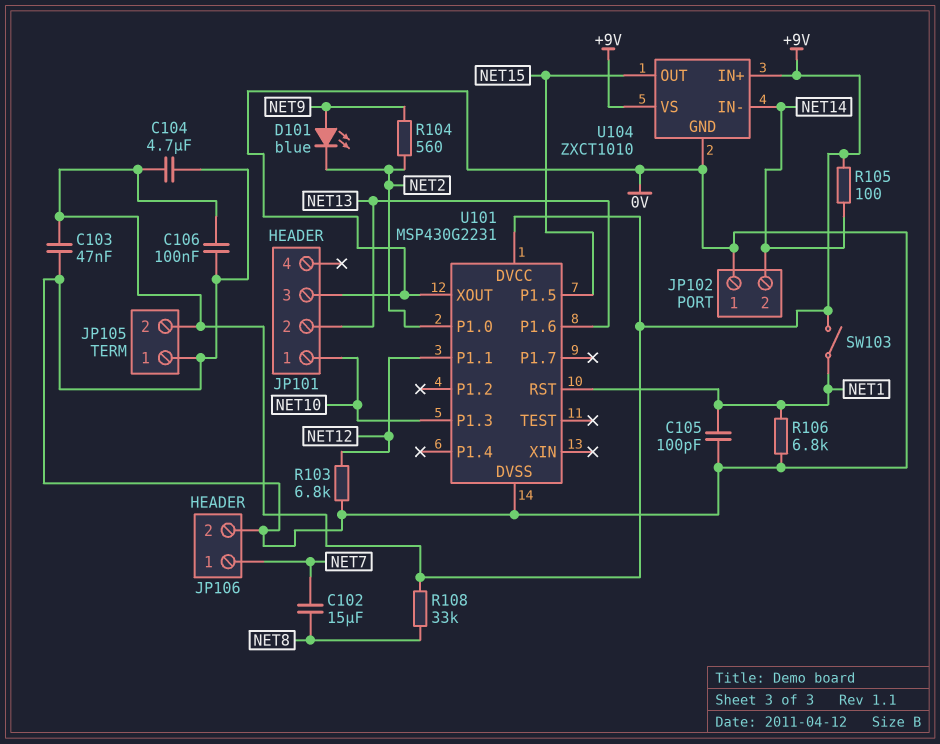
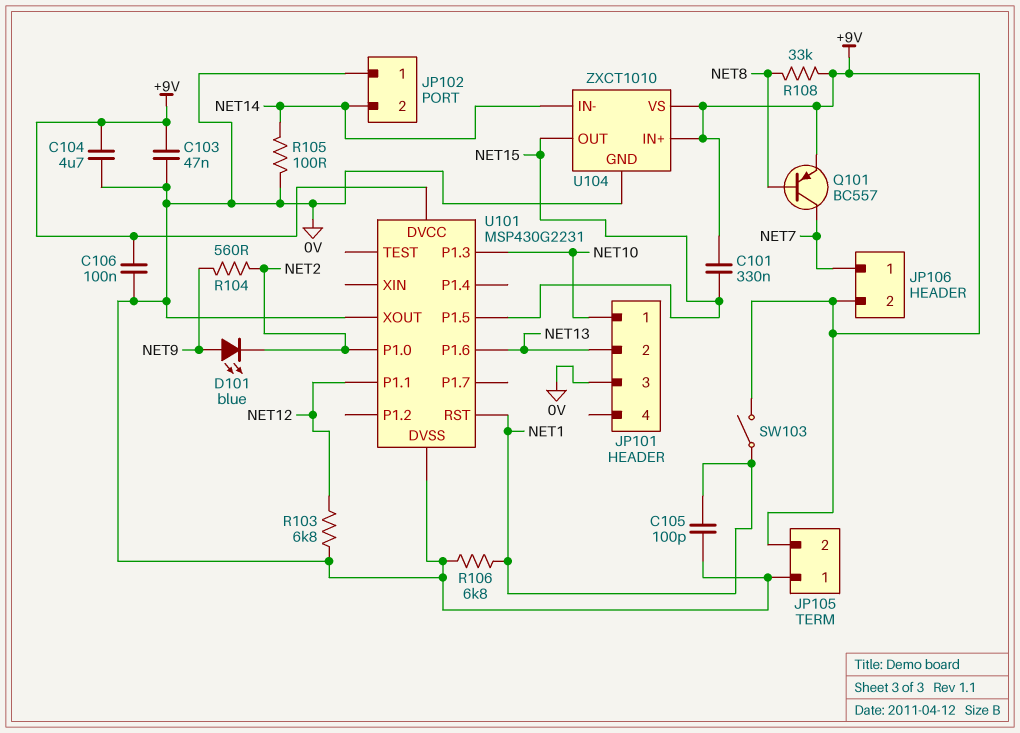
C101: none -> 330nF (+9V, NET15)
C102: 15uF (NET7, NET8) -> none
JP106 pin 2: 0V -> +9V
Q101: none -> PNP BC557 (B NET8, C NET7, E +9V)
R105: 100 (+9V, NET14) -> 100 (0V, NET14)

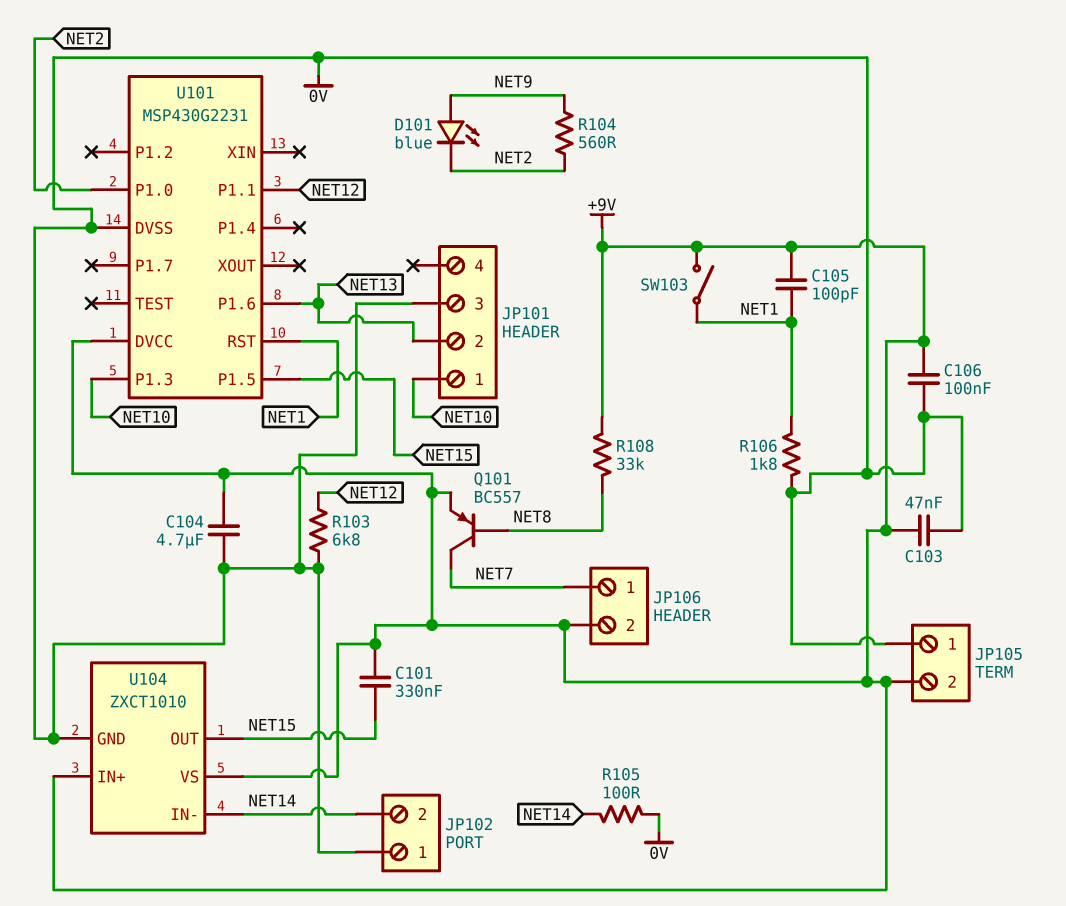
C105: 100pF (0V, NET1) -> 100pF (+9V, NET1)
R106: 6.8k (0V, NET1) -> 1.8k (0V, NET1)
U101 pin XOUT: 0V -> none

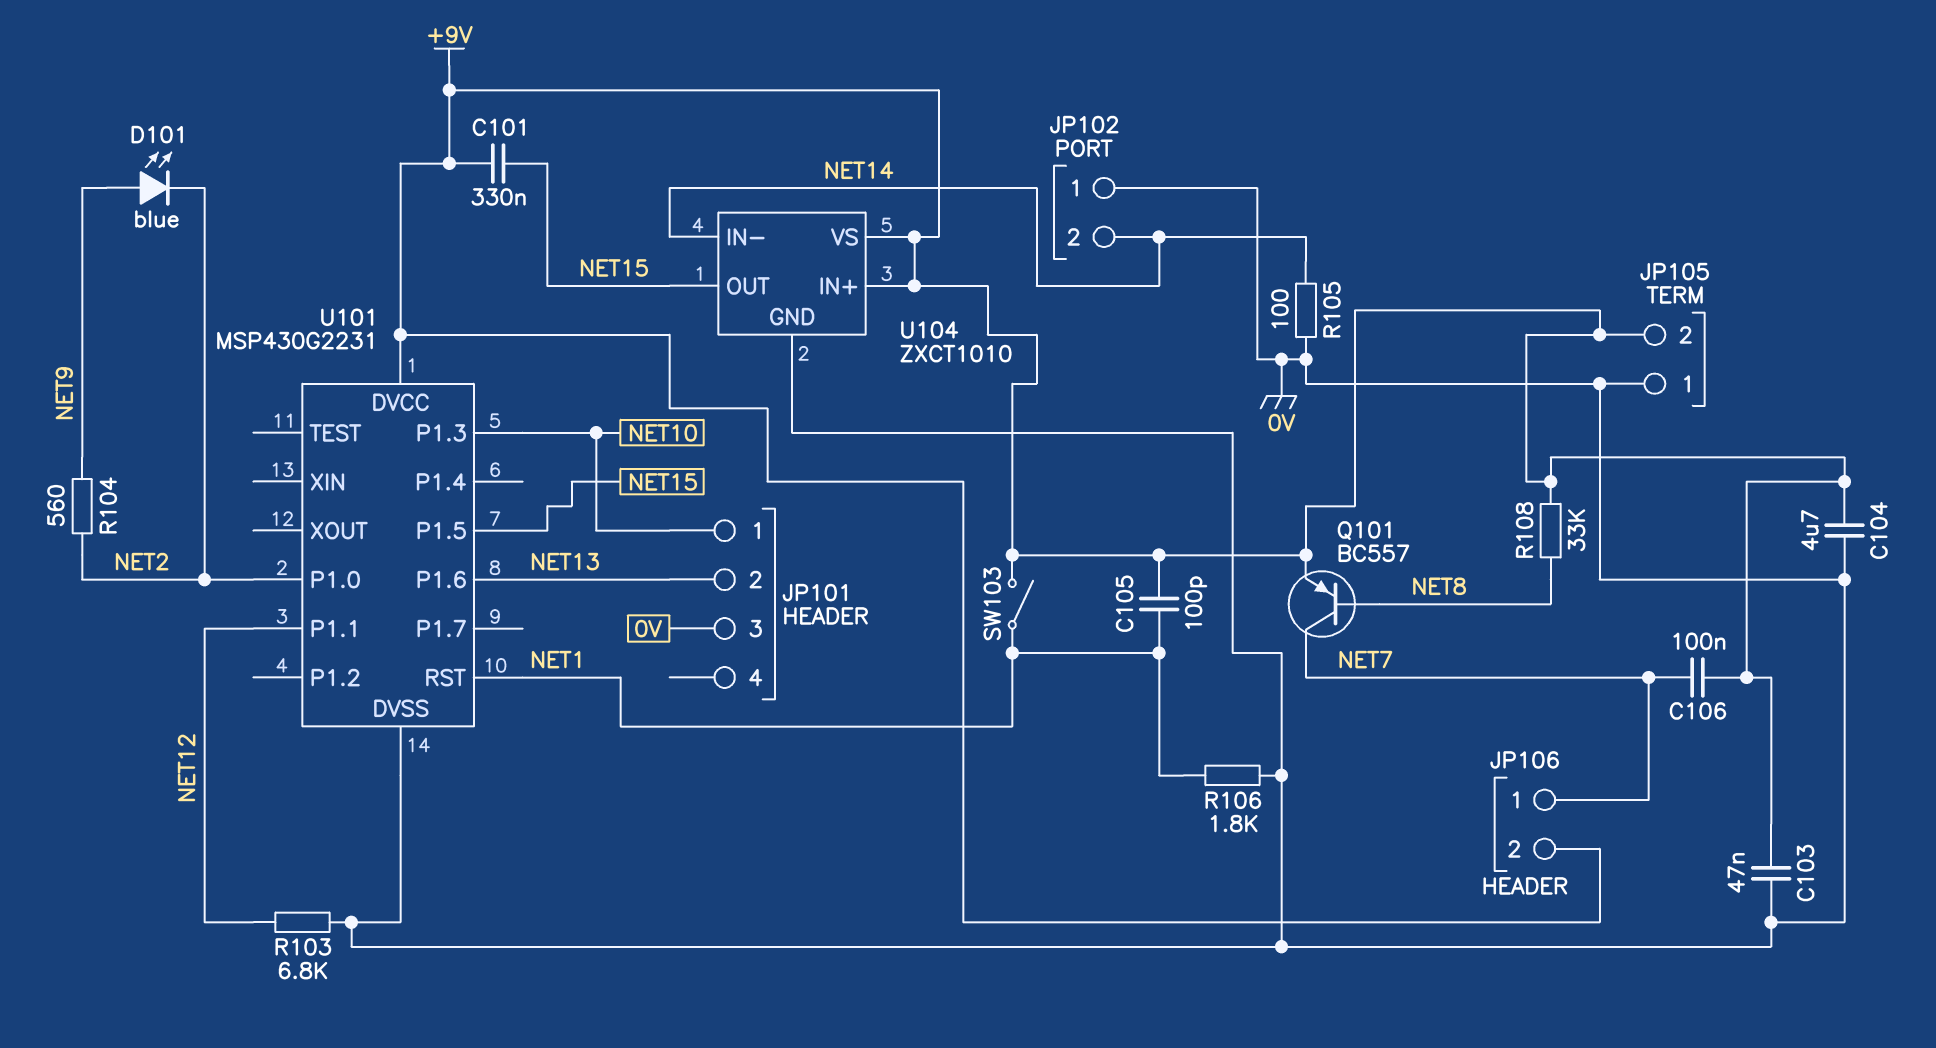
C106: 100nF (+9V, 0V) -> 100nF (+9V, NET7)

